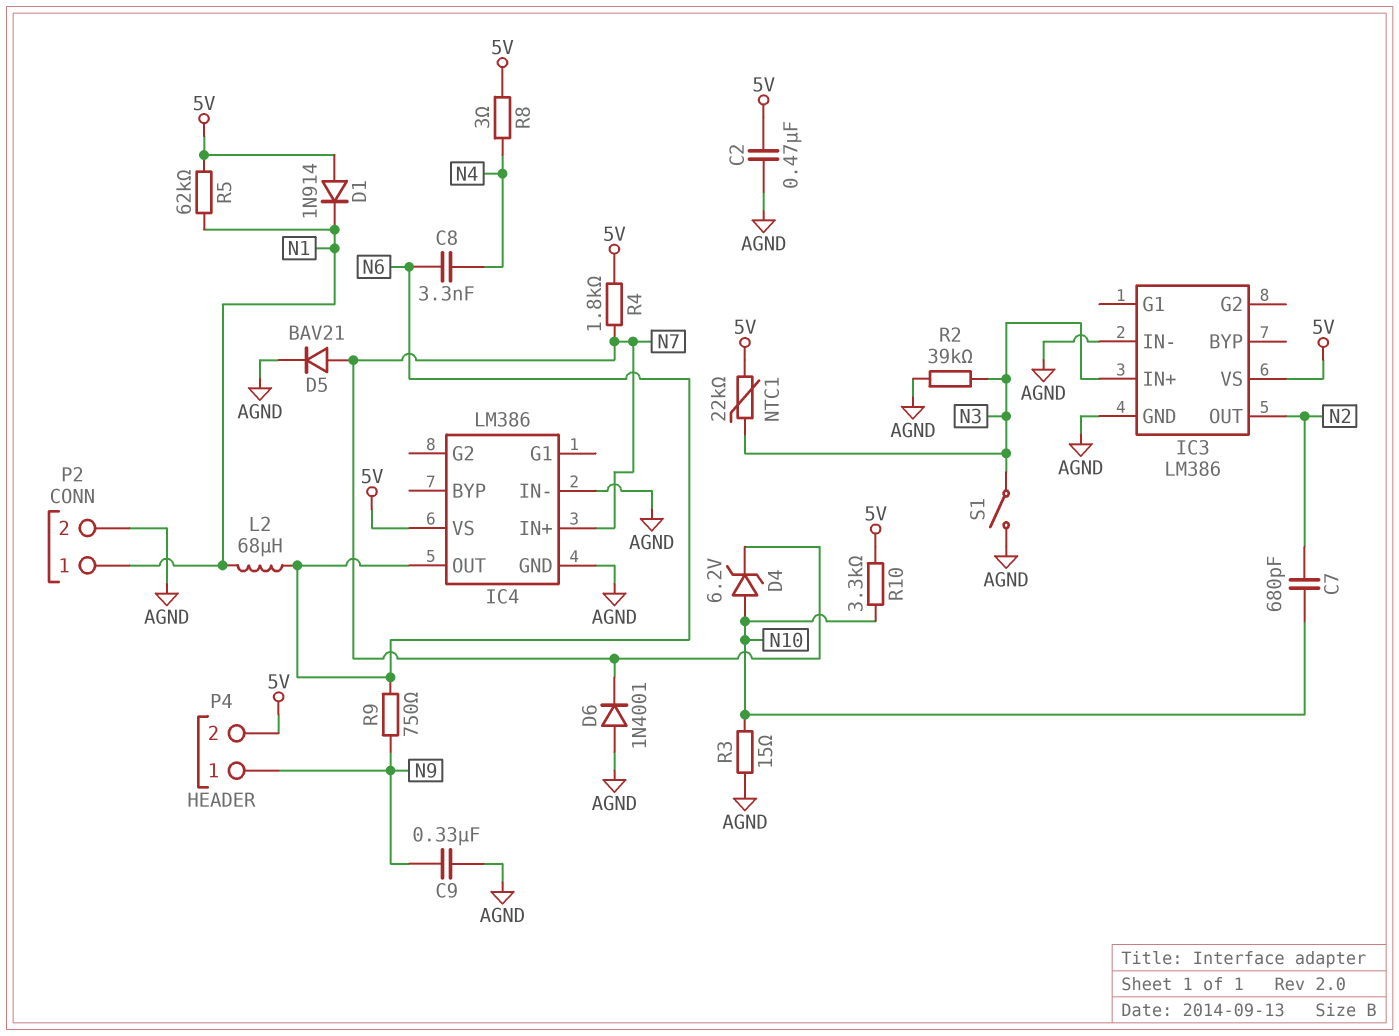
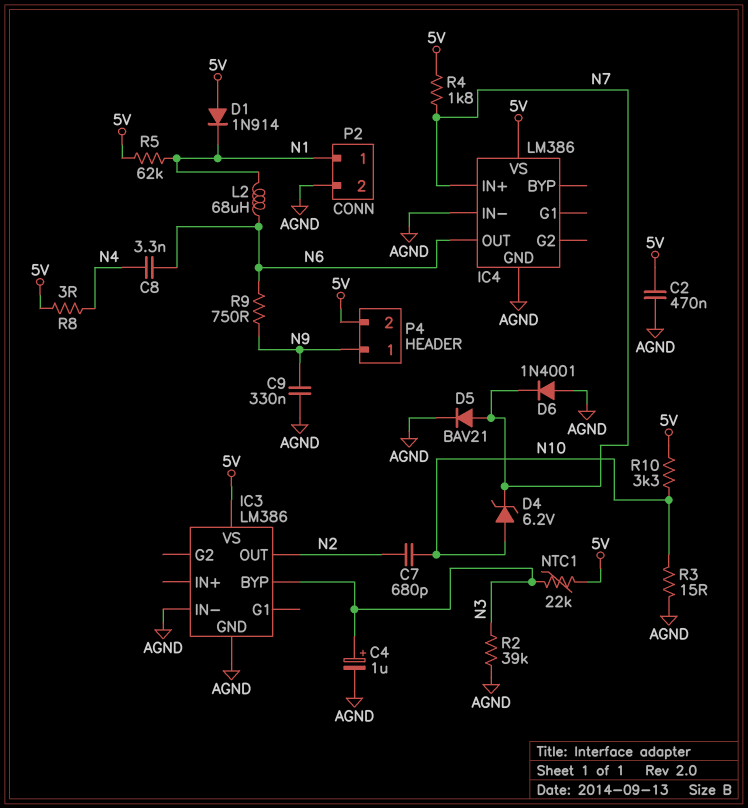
C4: none -> 1uF (plus N3, minus AGND)
IC3 pin BYP: none -> N3
IC3 pin IN+: N3 -> none
S1: switch (AGND, N3) -> none

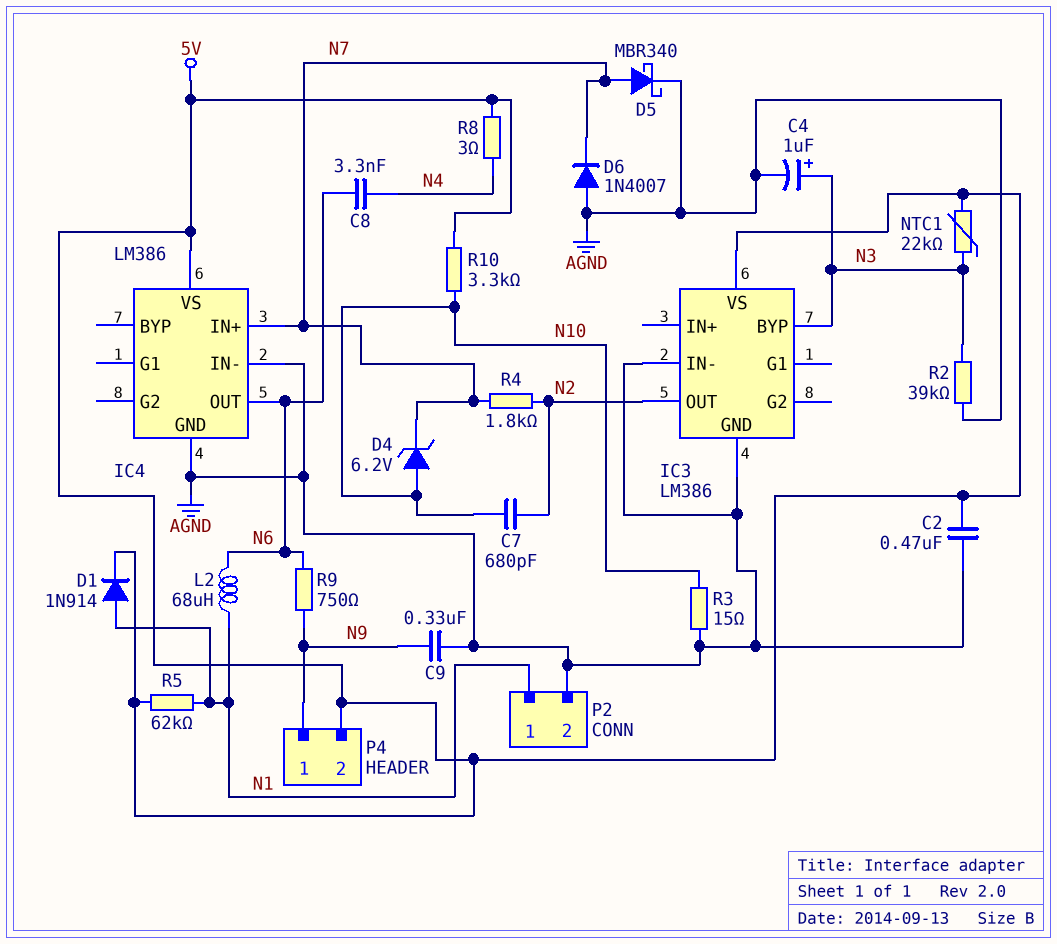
D1: diode 1N914 (A 5V, K N1) -> diode 1N914 (A N1, K 5V)
D5: diode BAV21 (A N7, K AGND) -> schottky MBR340 (A N7, K AGND)
D6: diode 1N4001 (A AGND, K N7) -> diode 1N4007 (A AGND, K N7)
R4: 1.8k (5V, N7) -> 1.8k (N2, N7)

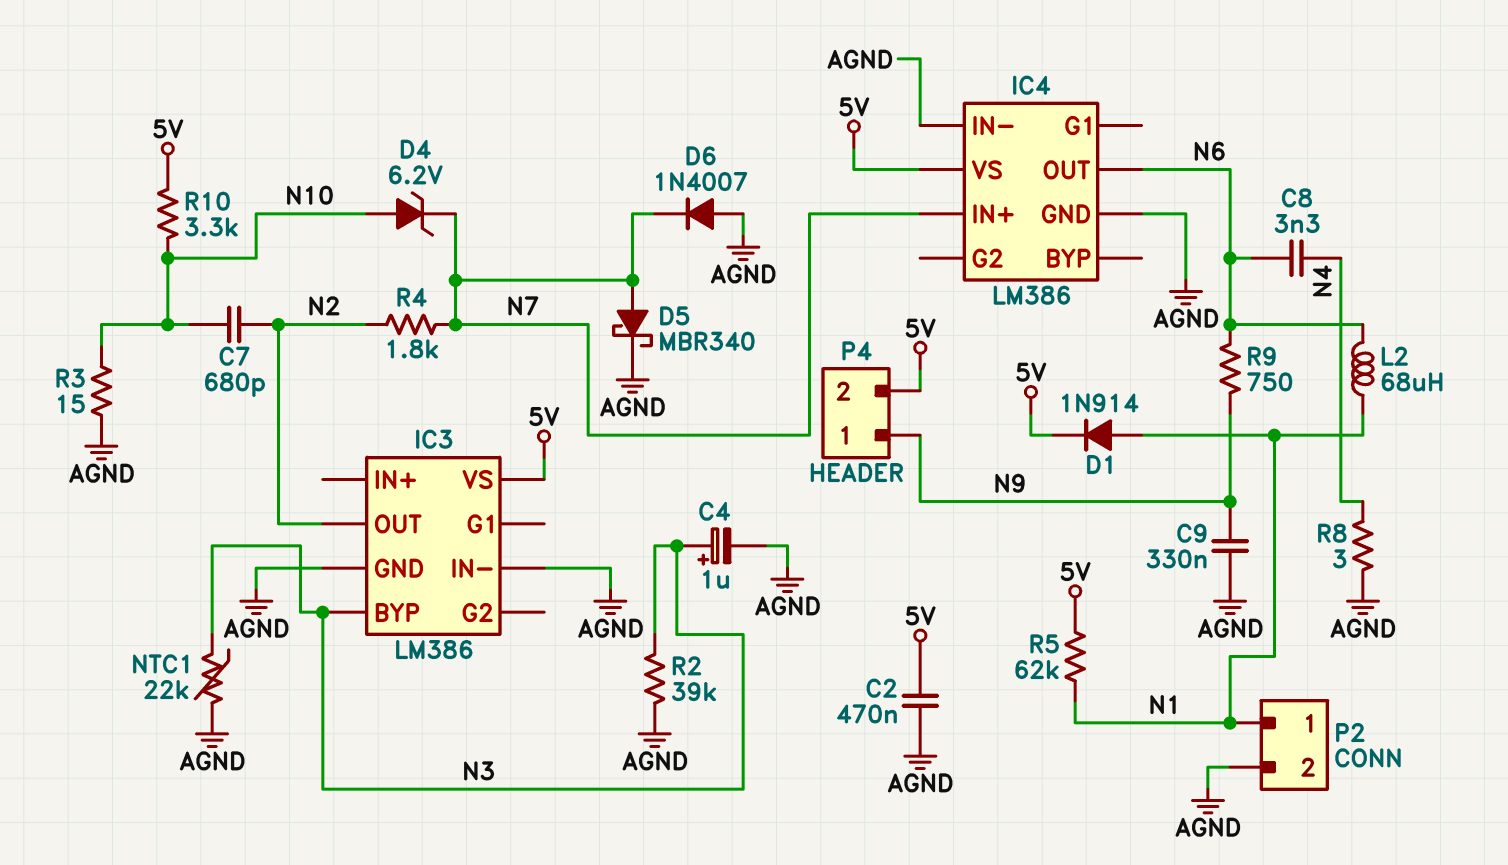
NTC1: 22k (5V, N3) -> 22k (AGND, N3)
R8: 3 (5V, N4) -> 3 (AGND, N4)

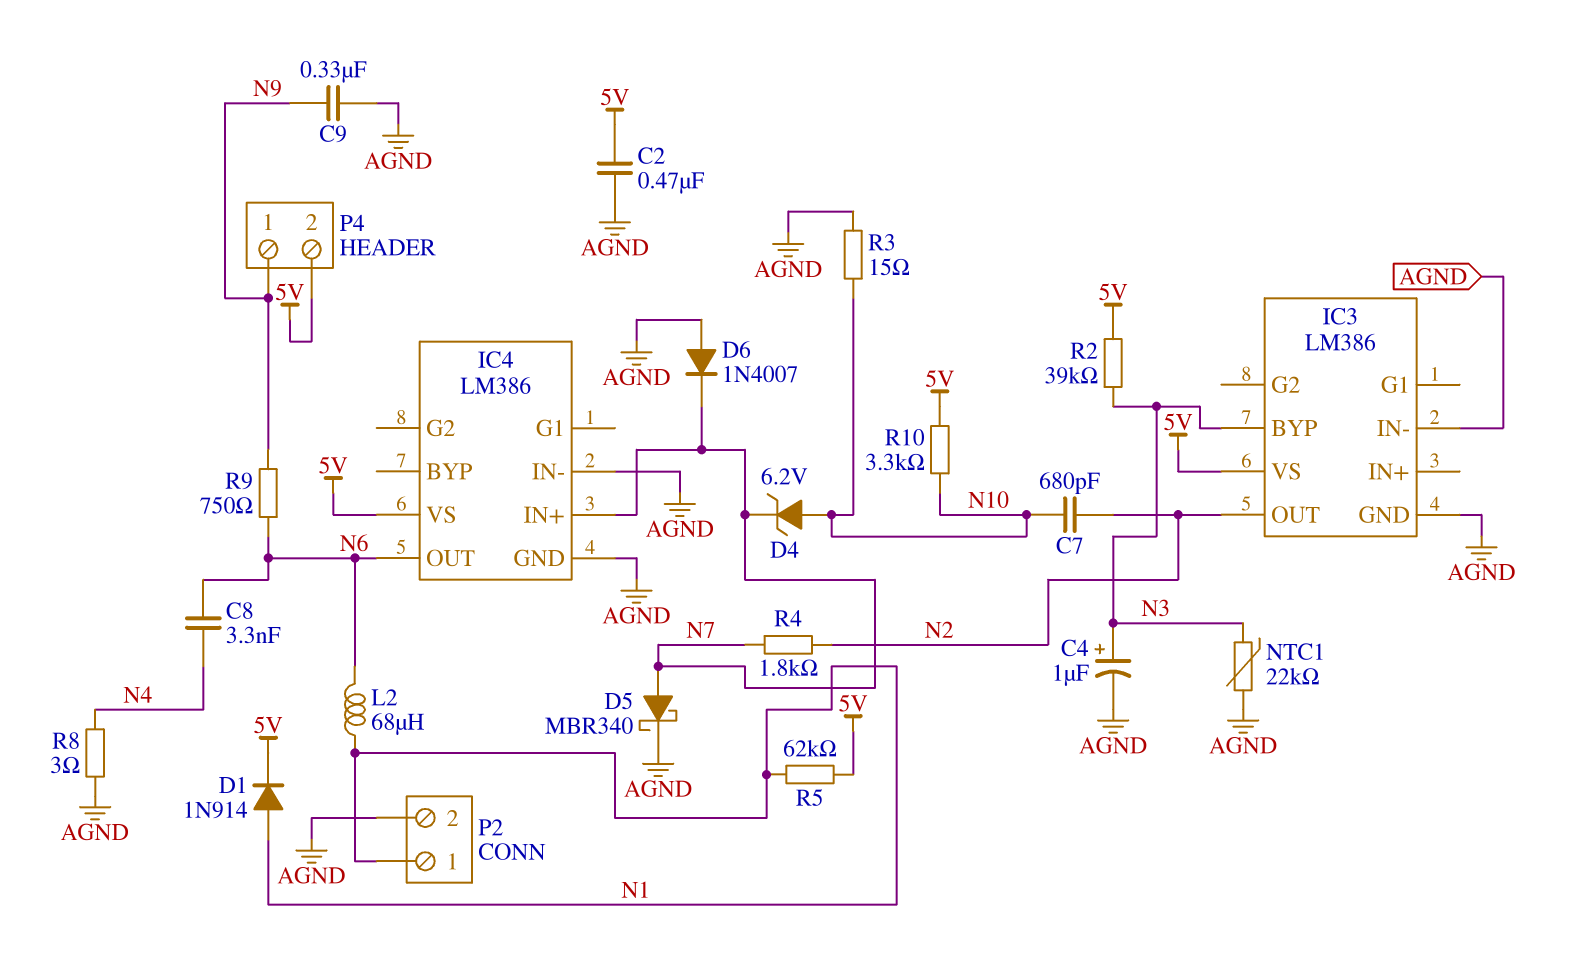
R2: 39k (AGND, N3) -> 39k (5V, N3)

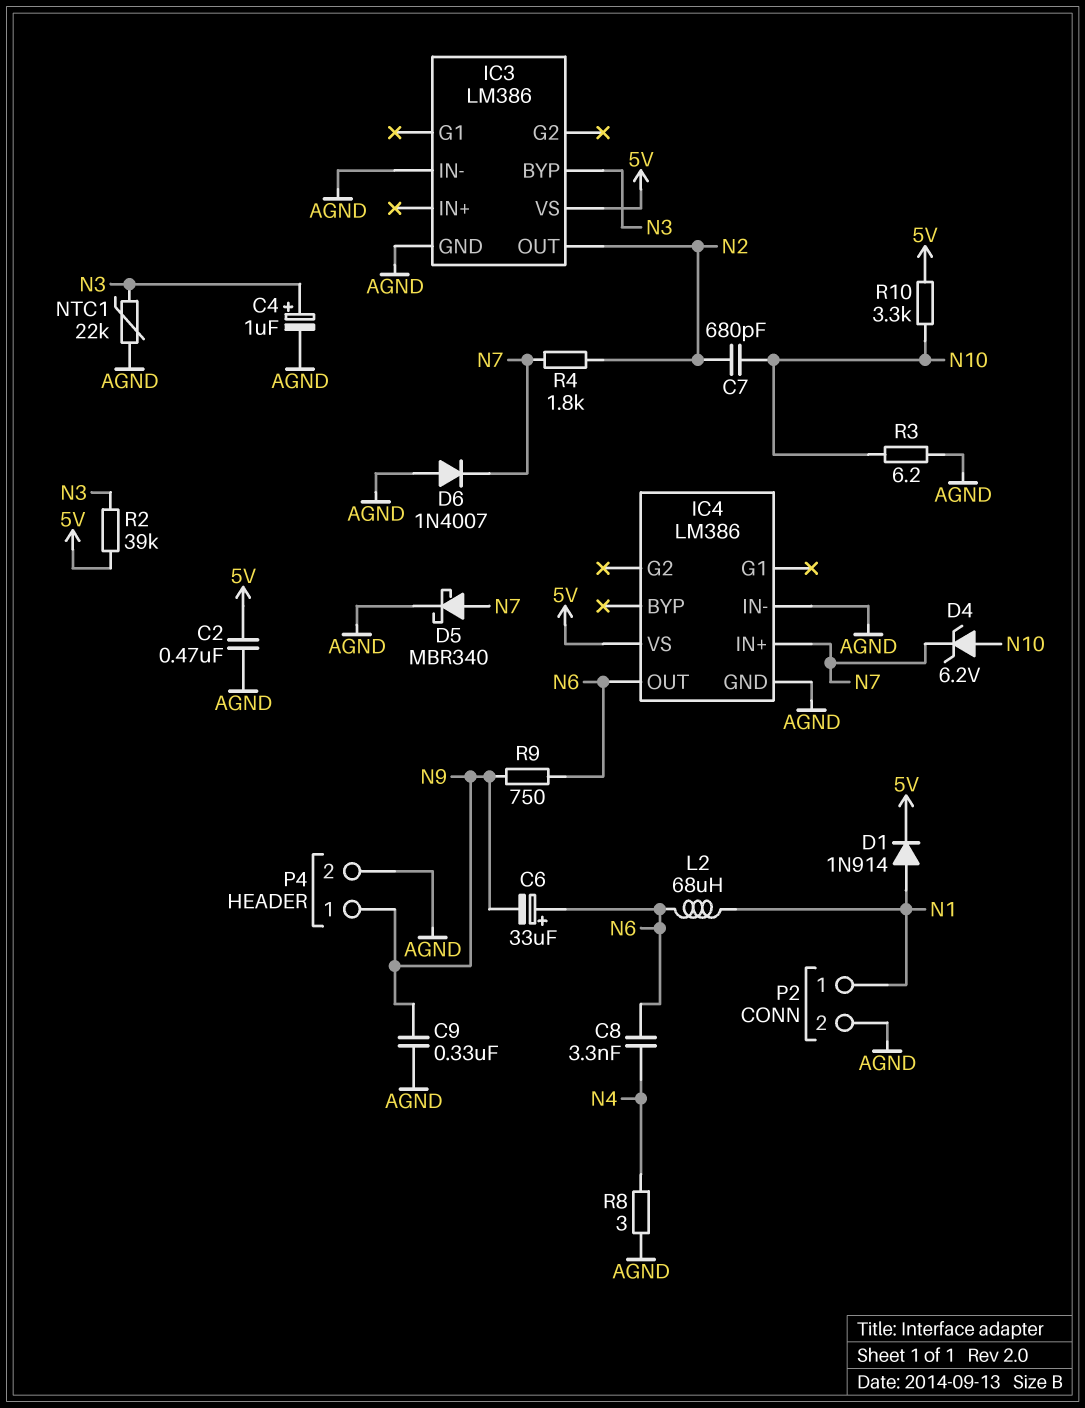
C6: none -> 33uF (plus N6, minus N9)
P4 pin 2: 5V -> AGND
R3: 15 (AGND, N10) -> 6.2 (AGND, N10)
R5: 62k (5V, N1) -> none

